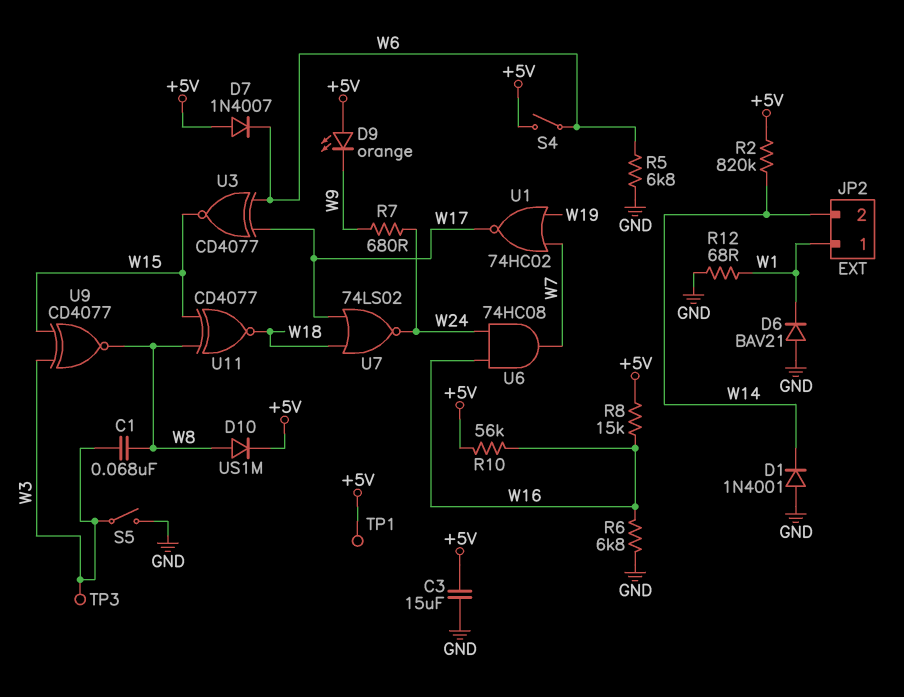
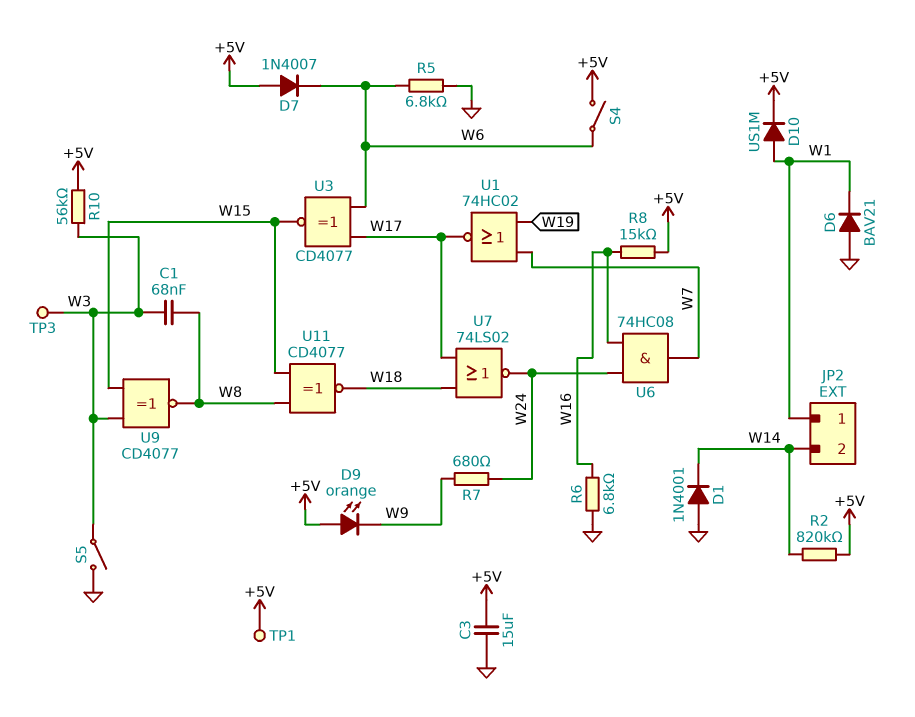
D10: diode US1M (A W8, K +5V) -> diode US1M (A W1, K +5V)
R10: 56k (+5V, W16) -> 56k (+5V, W3)
R12: 68 (GND, W1) -> none

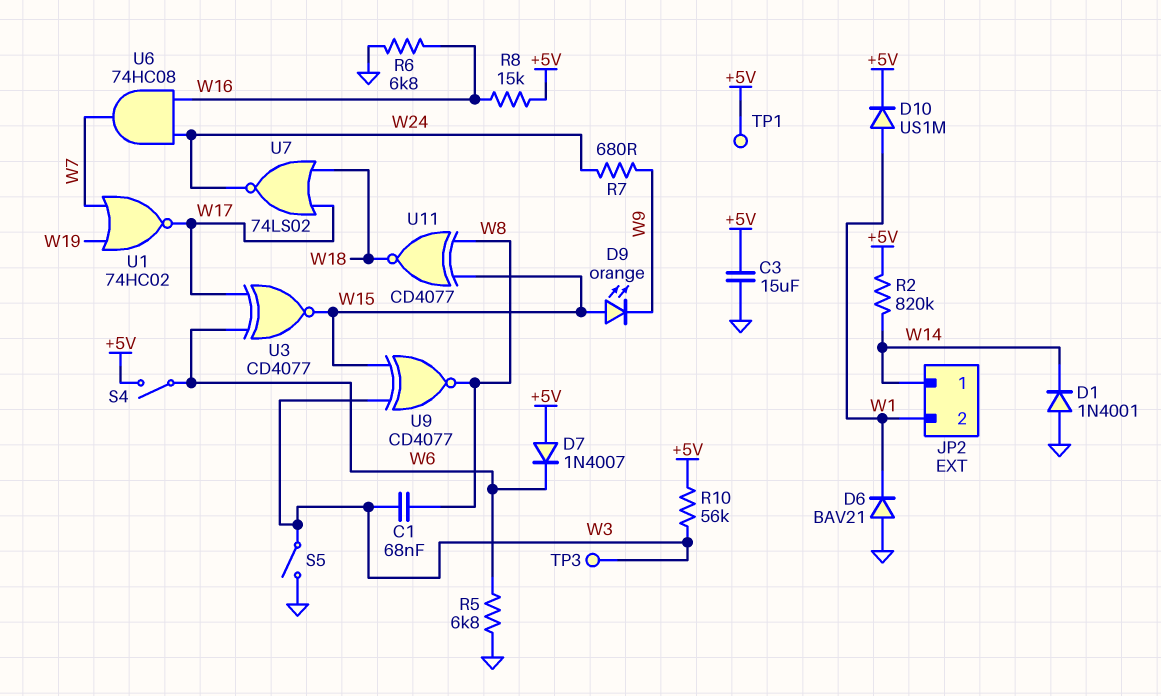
D9: LED orange (A +5V, K W9) -> LED orange (A W15, K W9)
JP2 pin 1: W1 -> W14
JP2 pin 2: W14 -> W1

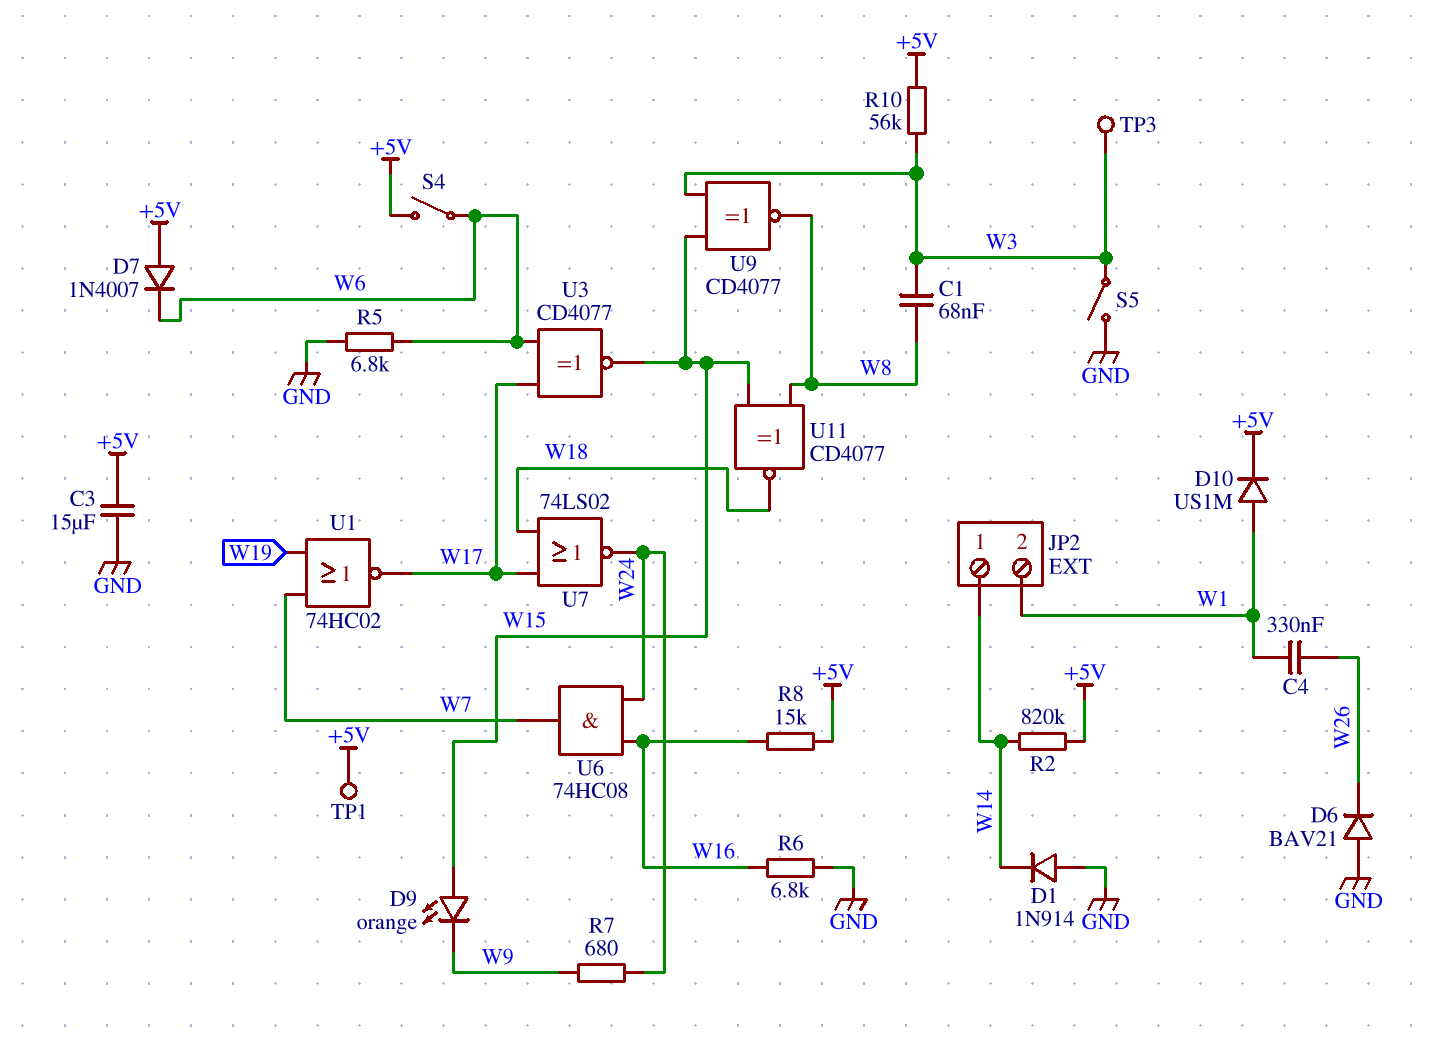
C4: none -> 330nF (W1, W26)
D1: diode 1N4001 (A GND, K W14) -> diode 1N914 (A GND, K W14)
D6: diode BAV21 (A GND, K W1) -> diode BAV21 (A GND, K W26)

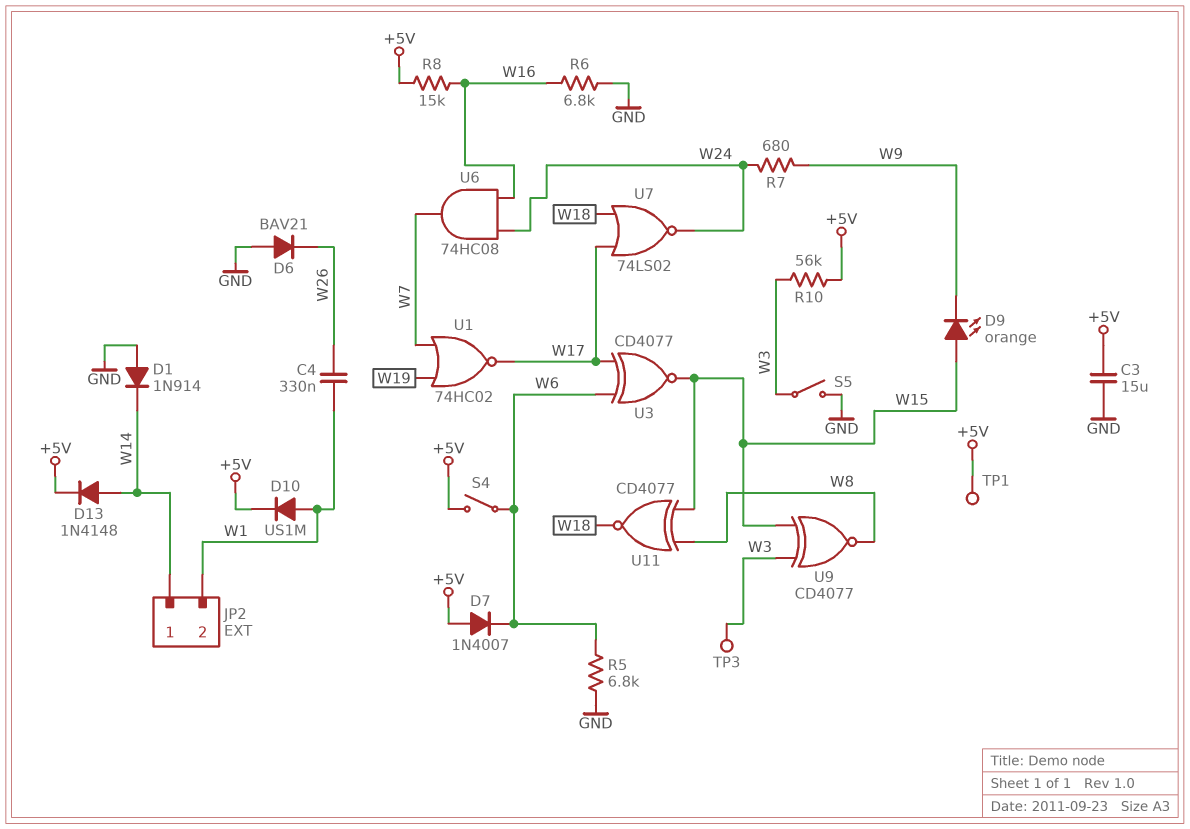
C1: 68nF (W3, W8) -> none
D13: none -> diode 1N4148 (A W14, K +5V)
R2: 820k (+5V, W14) -> none

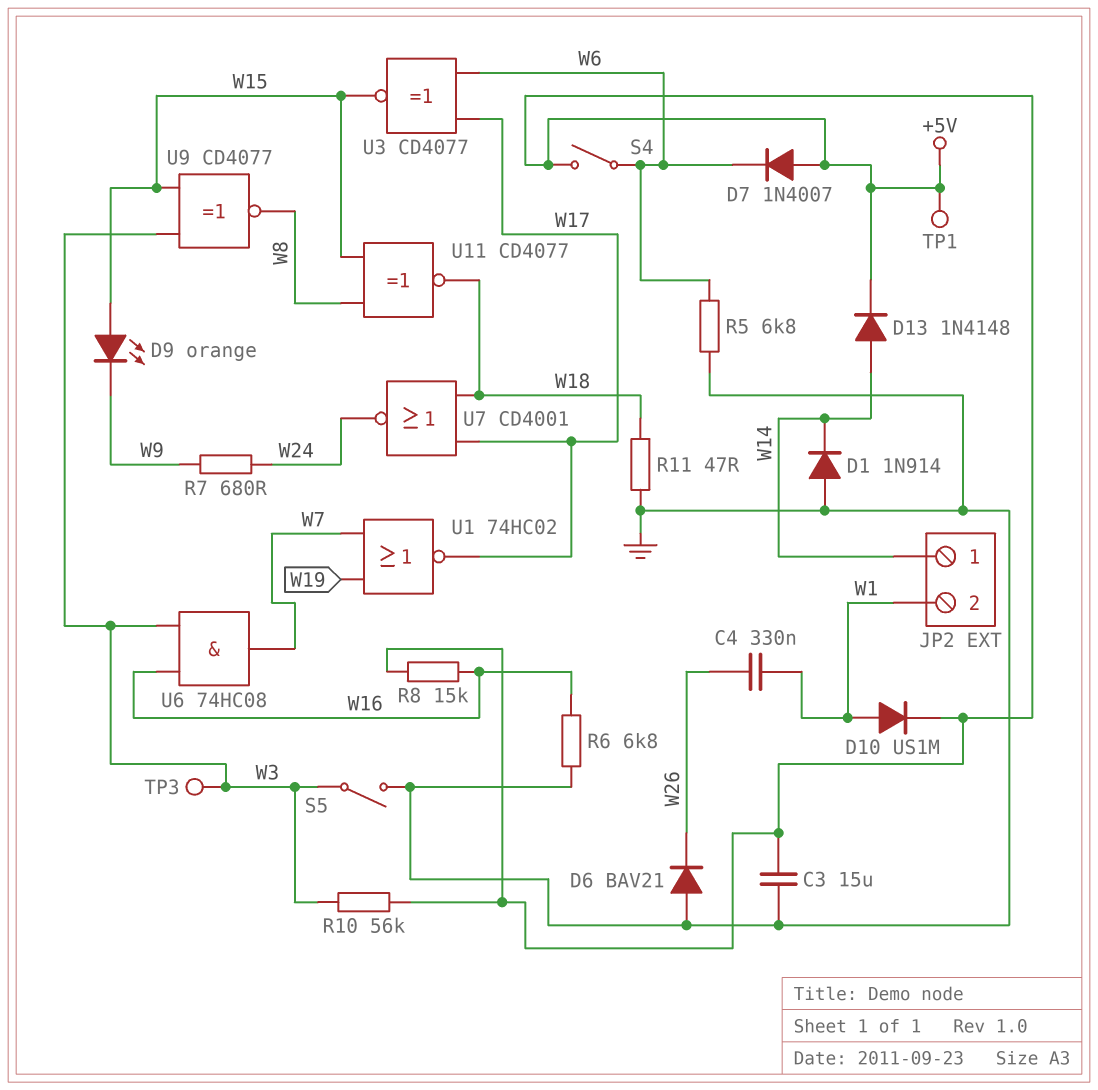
R11: none -> 47 (GND, W18)
U6: AND 74HC08 (in W16, in W24, out W7) -> AND 74HC08 (in W3, in W16, out W7)
U7: NOR 74LS02 (in W17, in W18, out W24) -> NOR CD4001 (in W17, in W18, out W24)

